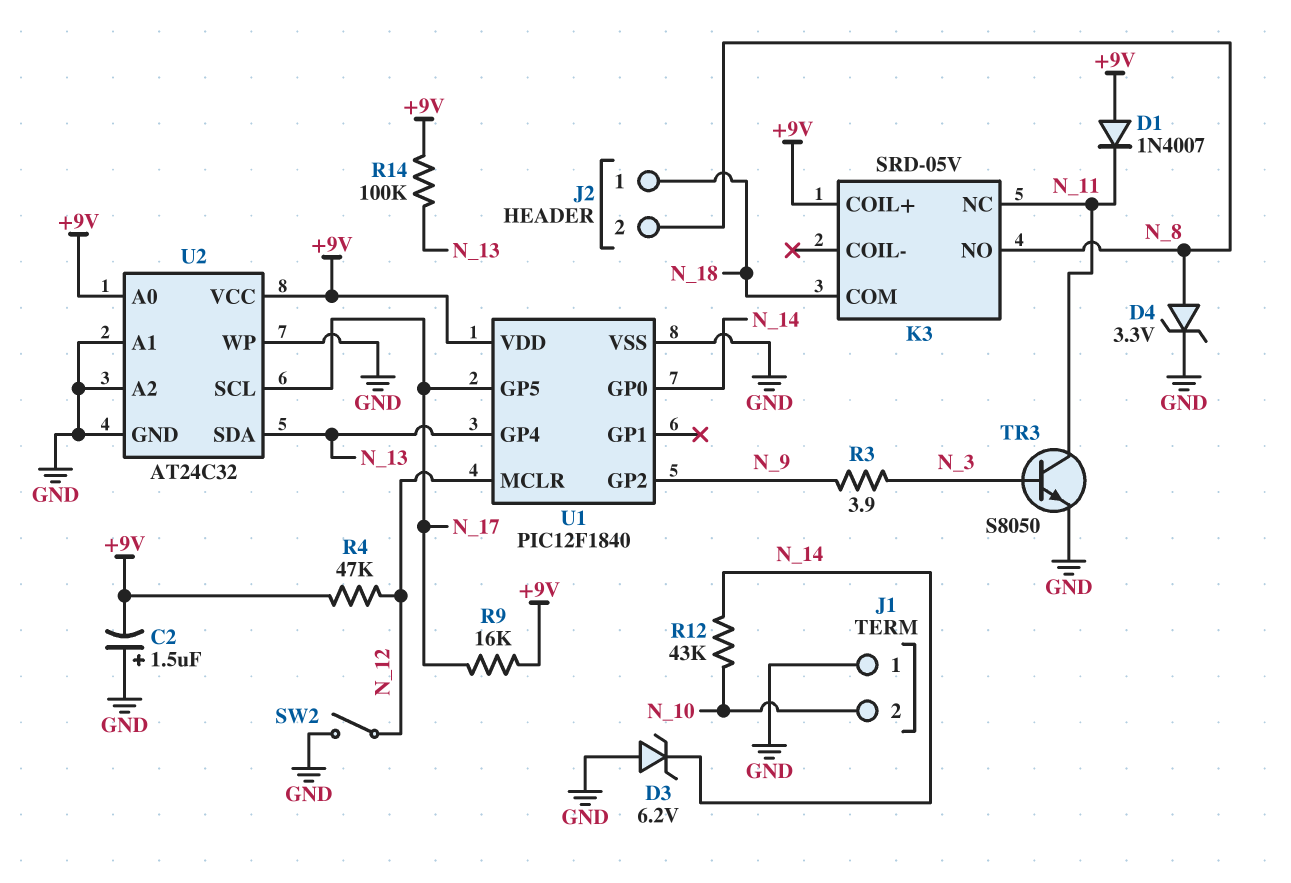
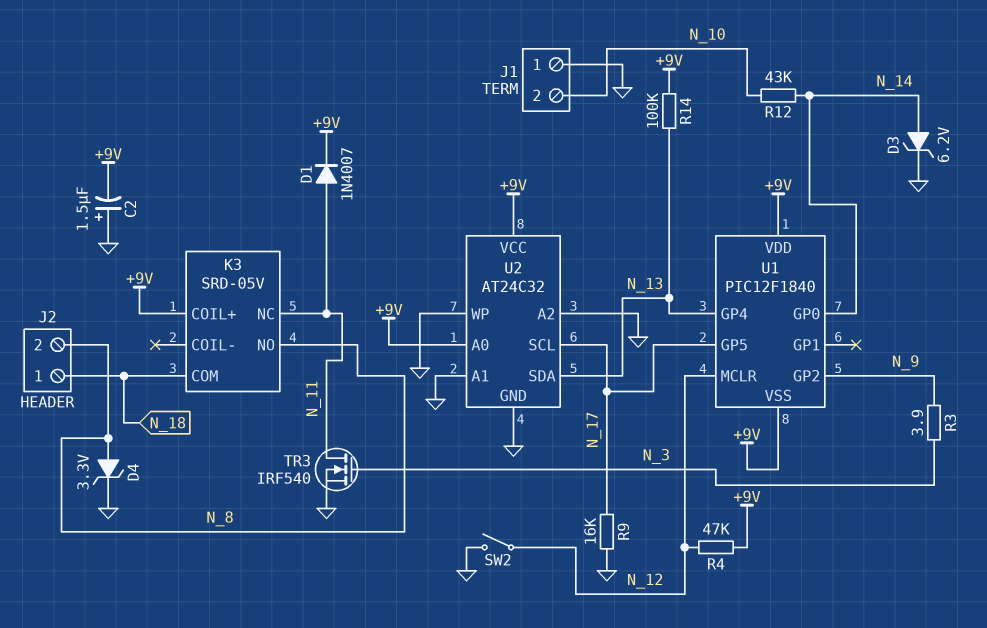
D1: diode 1N4007 (A +9V, K N_11) -> diode 1N4007 (A N_11, K +9V)
D3: zener 6.2V (A GND, K N_14) -> zener 6.2V (A N_14, K GND)
R9: 16k (+9V, N_17) -> 16k (GND, N_17)
TR3: NPN S8050 (B N_3, C N_11, E GND) -> NMOS IRF540 (G N_3, D N_11, S GND)
U1 pin VSS: GND -> +9V

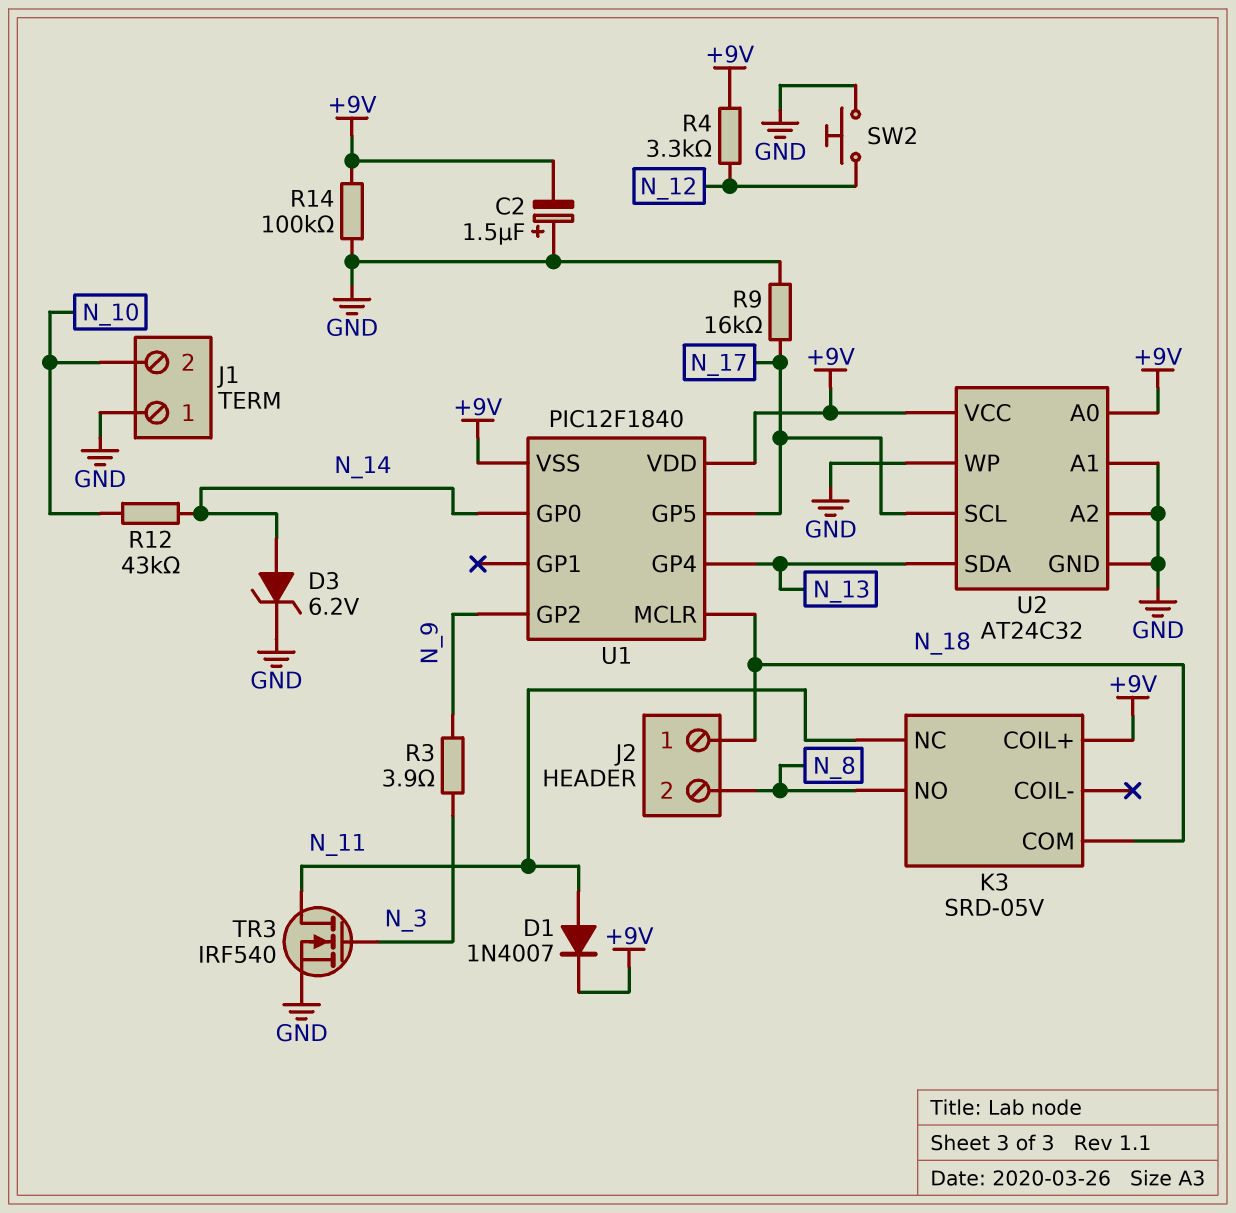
D4: zener 3.3V (A N_8, K GND) -> none
R4: 47k (+9V, N_12) -> 3.3k (+9V, N_12)
R14: 100k (+9V, N_13) -> 100k (+9V, GND)
SW2: switch (GND, N_12) -> button (GND, N_12)
U1 pin MCLR: N_12 -> N_18

